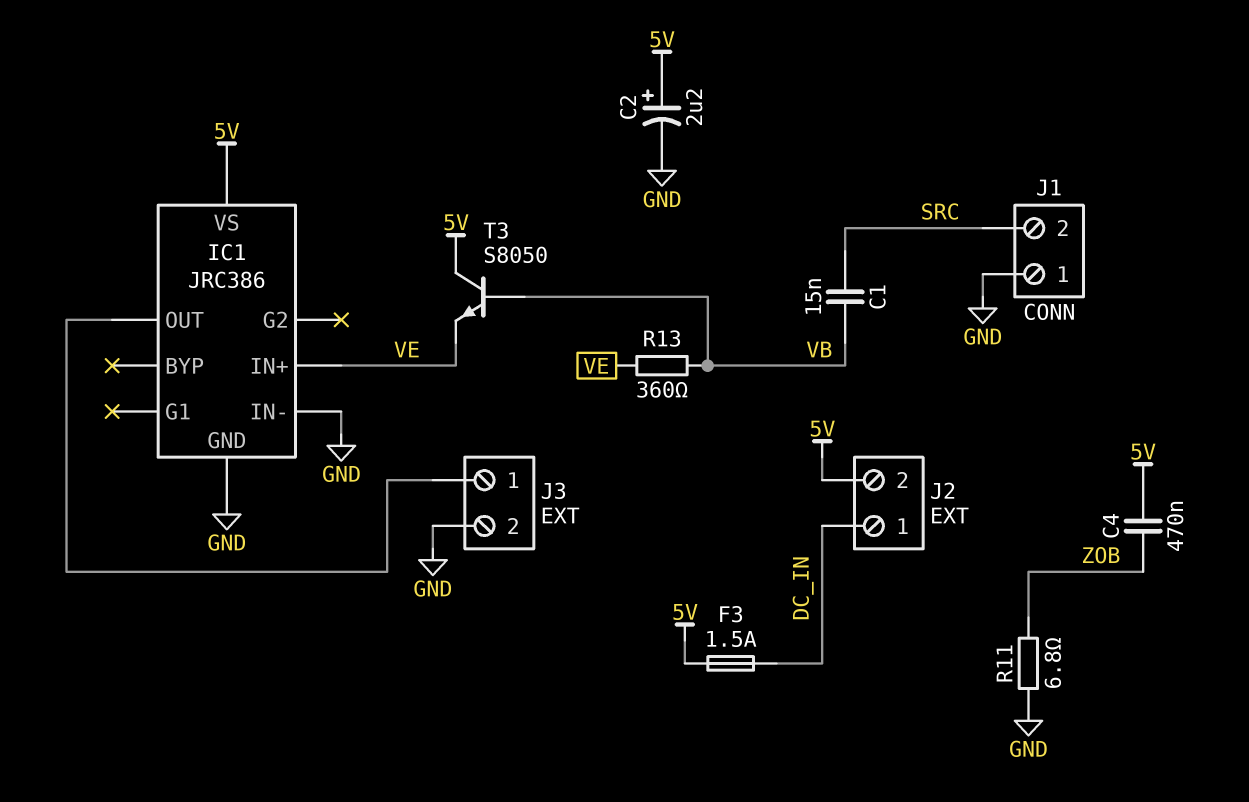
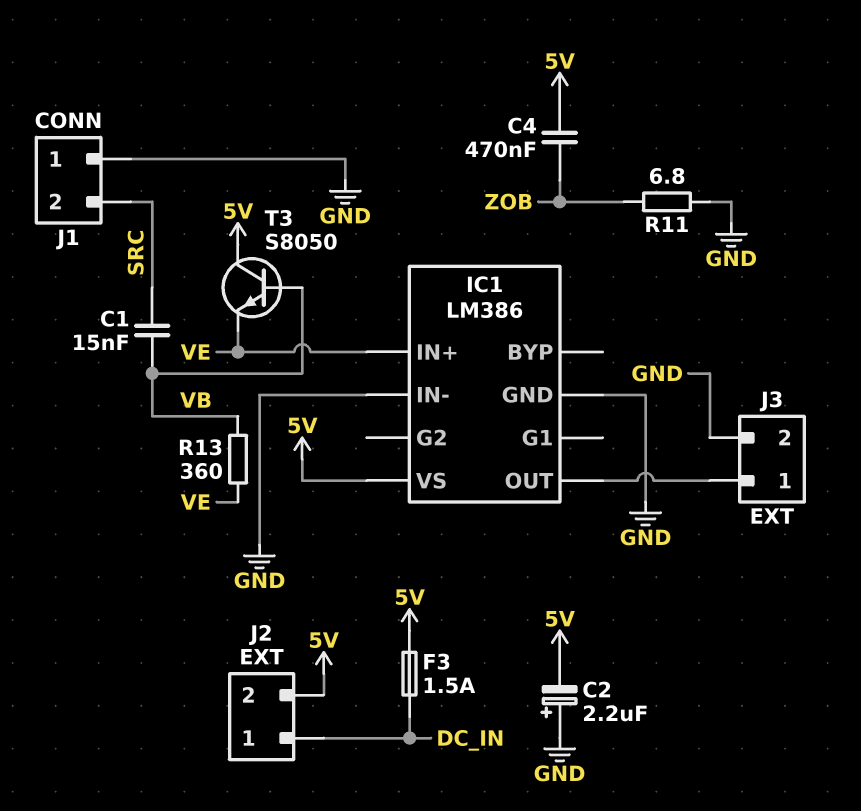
C2: 2.2uF (plus 5V, minus GND) -> 2.2uF (plus GND, minus 5V)
IC1: JRC386 -> LM386

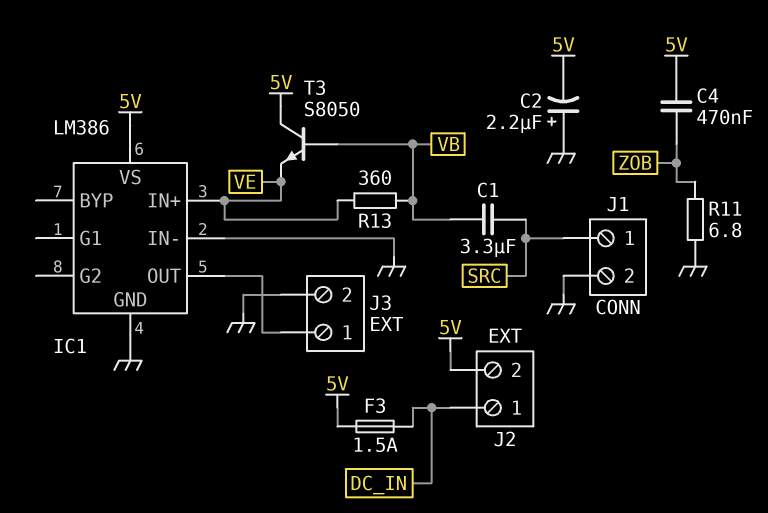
C1: 15nF (SRC, VB) -> 3.3uF (SRC, VB)
J1 pin 1: GND -> SRC
J1 pin 2: SRC -> GND

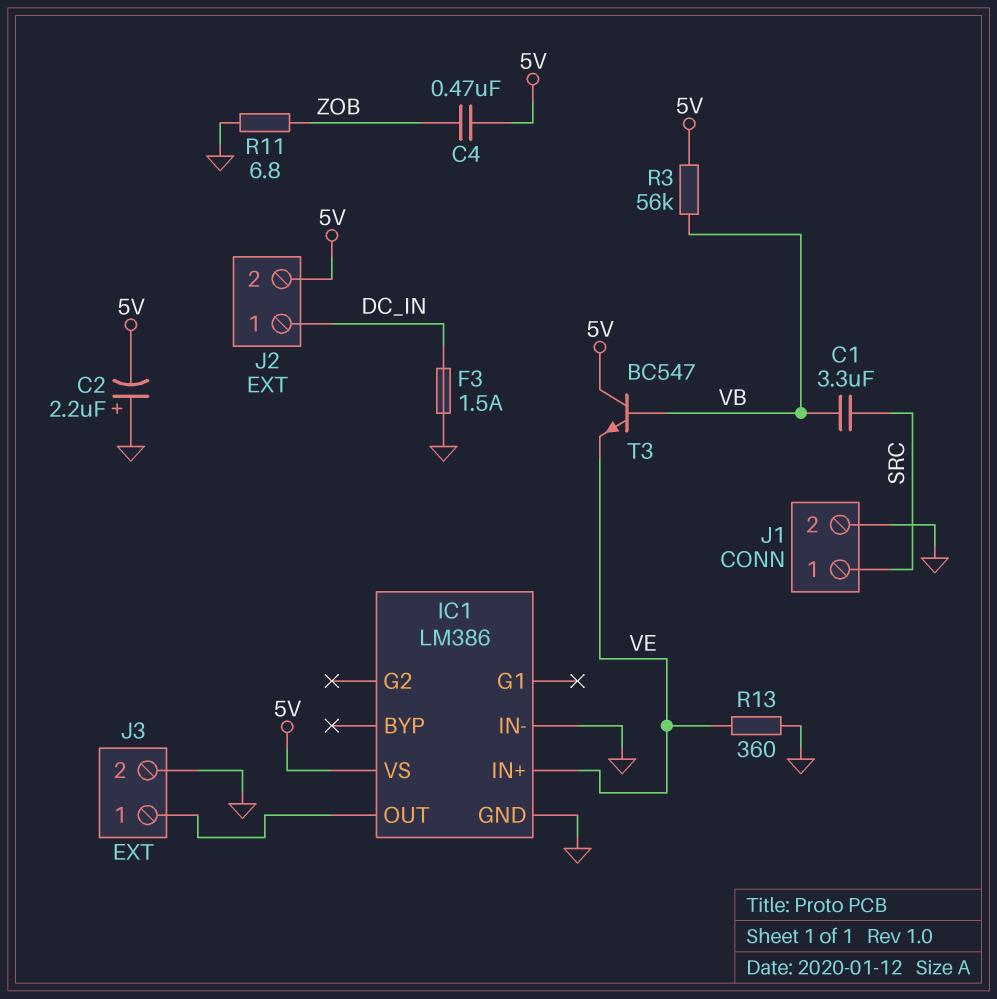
F3: 1.5A (5V, DC_IN) -> 1.5A (DC_IN, GND)
R3: none -> 56k (5V, VB)
R13: 360 (VB, VE) -> 360 (GND, VE)
T3: NPN S8050 (B VB, C 5V, E VE) -> NPN BC547 (B VB, C 5V, E VE)

